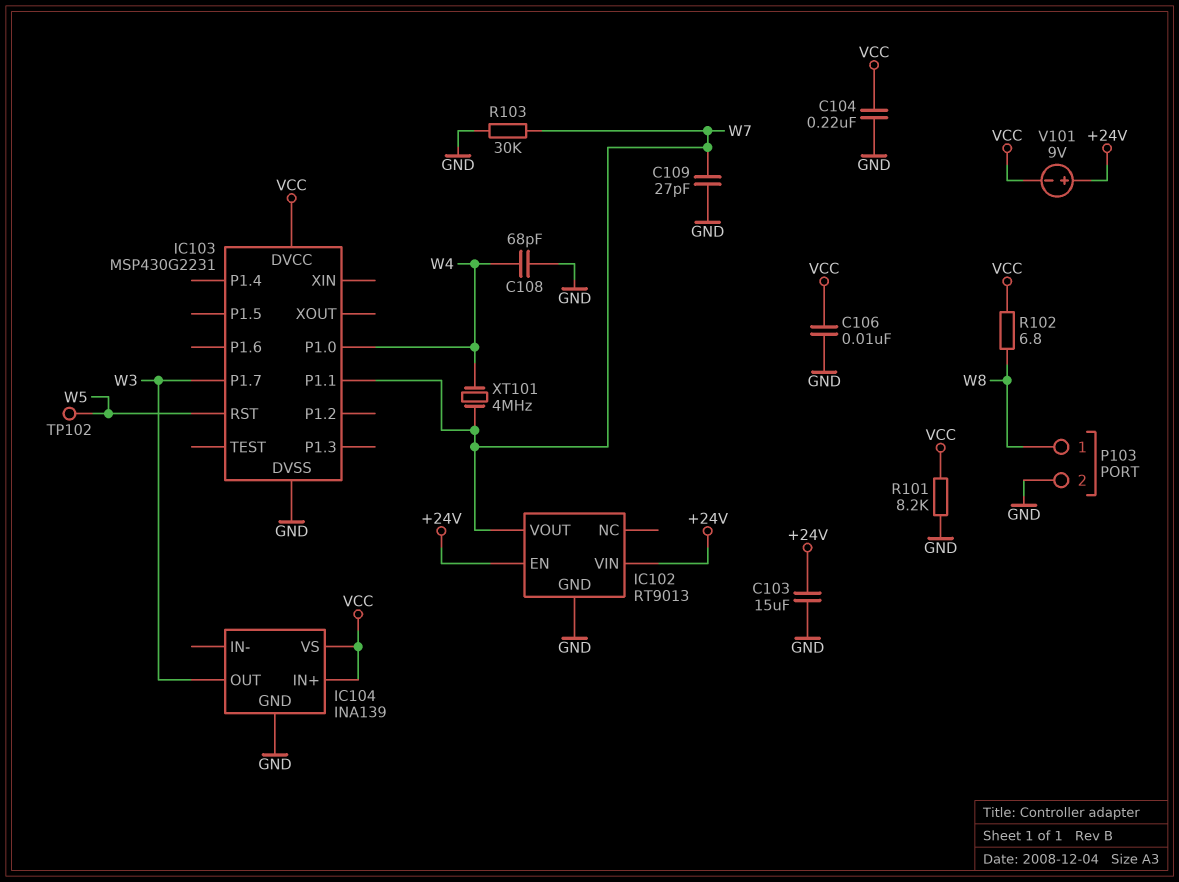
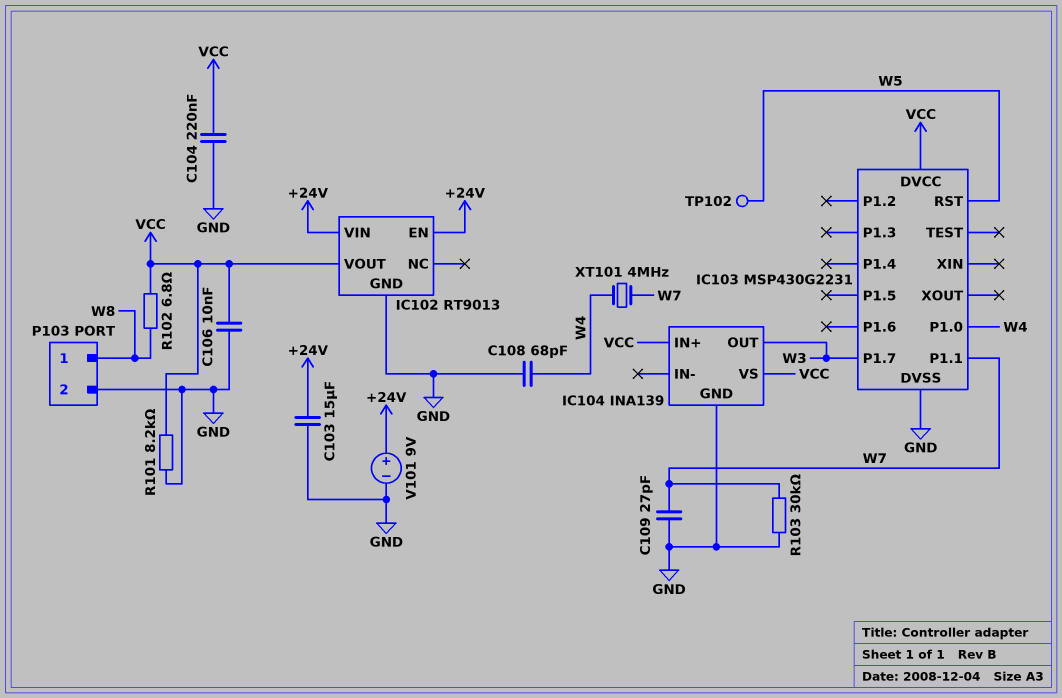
IC102 pin VOUT: W7 -> VCC
V101: 9V (plus +24V, minus VCC) -> 9V (plus +24V, minus GND)

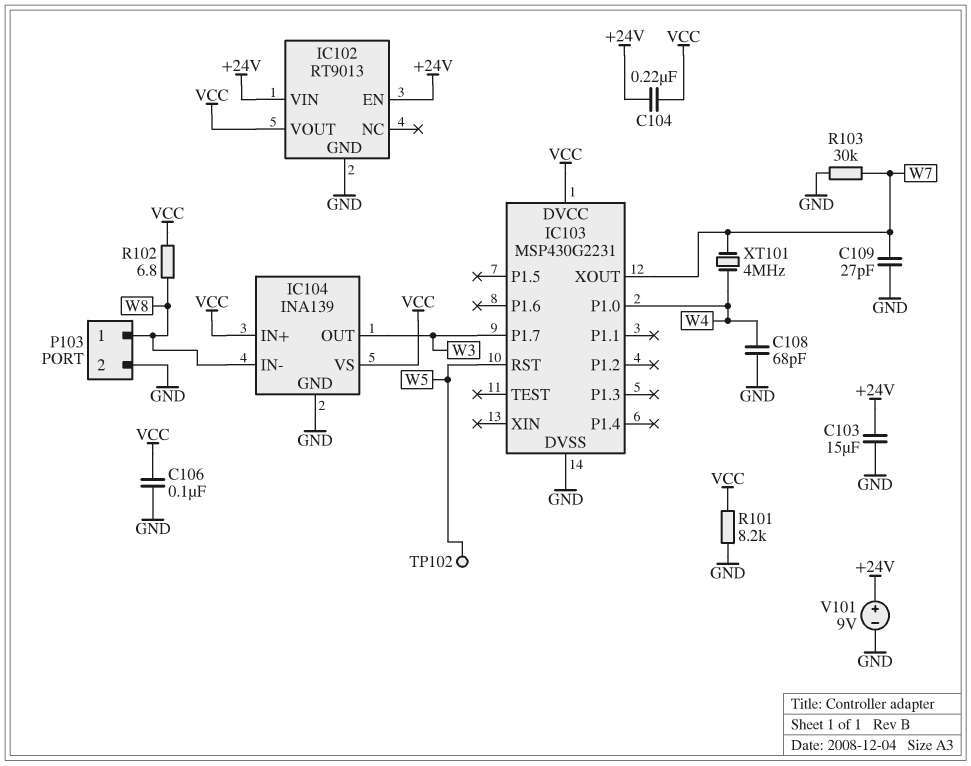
C104: 220nF (GND, VCC) -> 220nF (+24V, VCC)
C106: 10nF (GND, VCC) -> 100nF (GND, VCC)
IC103 pin P1.1: W7 -> none
IC103 pin XOUT: none -> W7
IC104 pin IN-: none -> W8

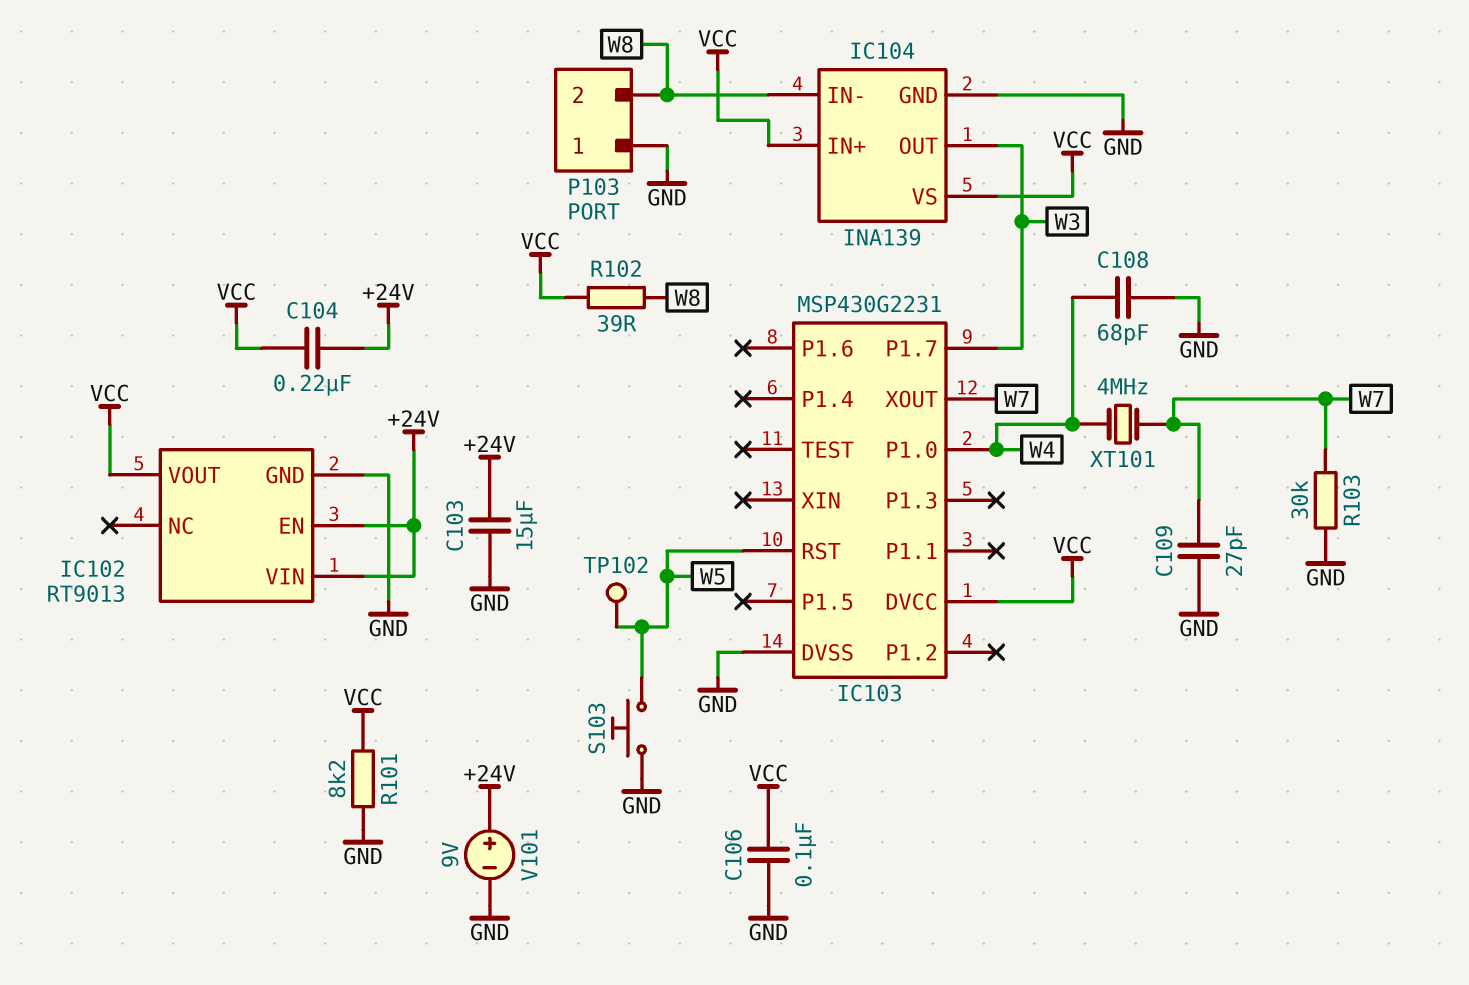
P103 pin 1: W8 -> GND
P103 pin 2: GND -> W8
R102: 6.8 (VCC, W8) -> 39 (VCC, W8)
S103: none -> button (GND, W5)

